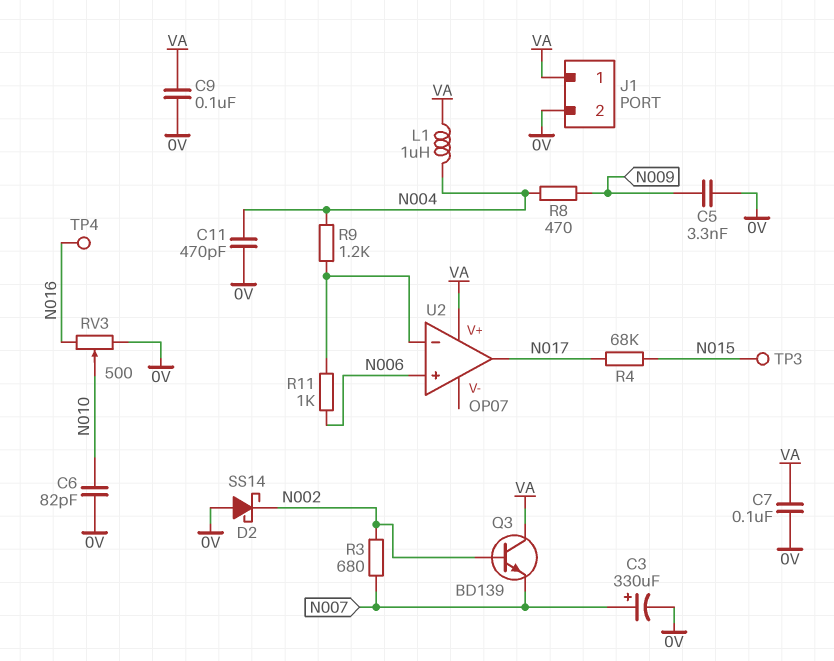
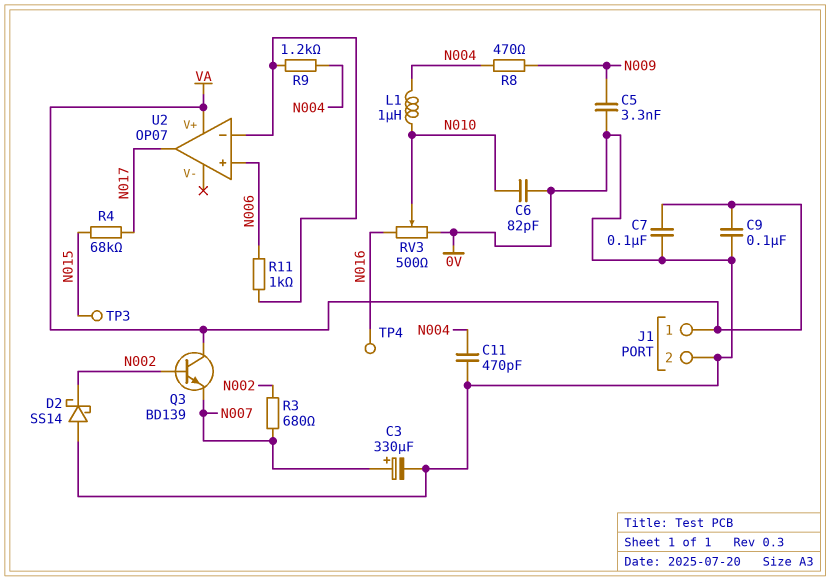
L1: 1uH (N004, VA) -> 1uH (N004, N010)

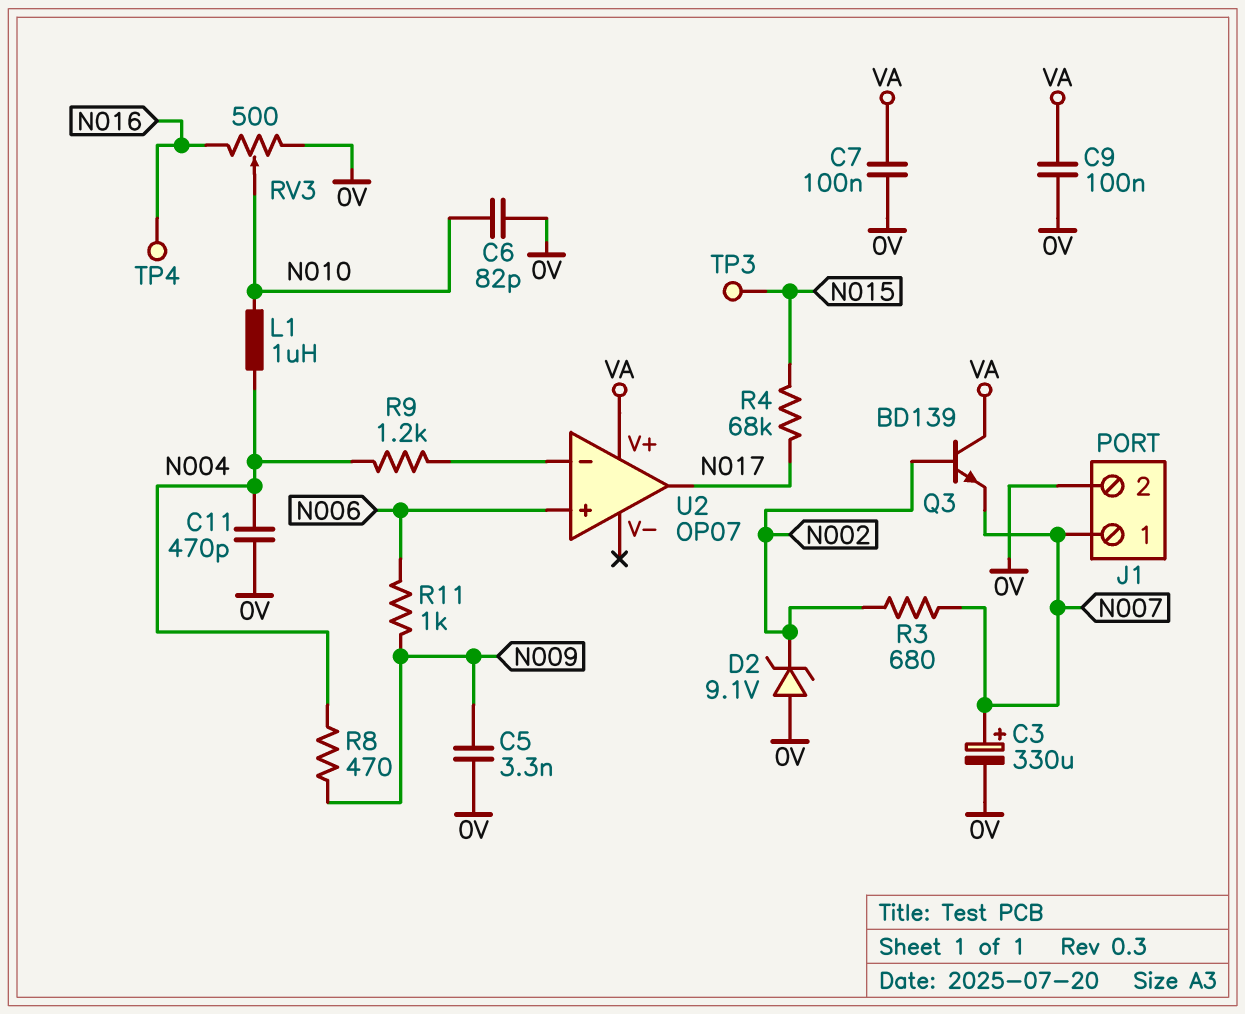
D2: schottky SS14 (A 0V, K N002) -> zener 9.1V (A 0V, K N002)
J1 pin 1: VA -> N007
R11: 1k (N006, U2/in-) -> 1k (N006, N009)

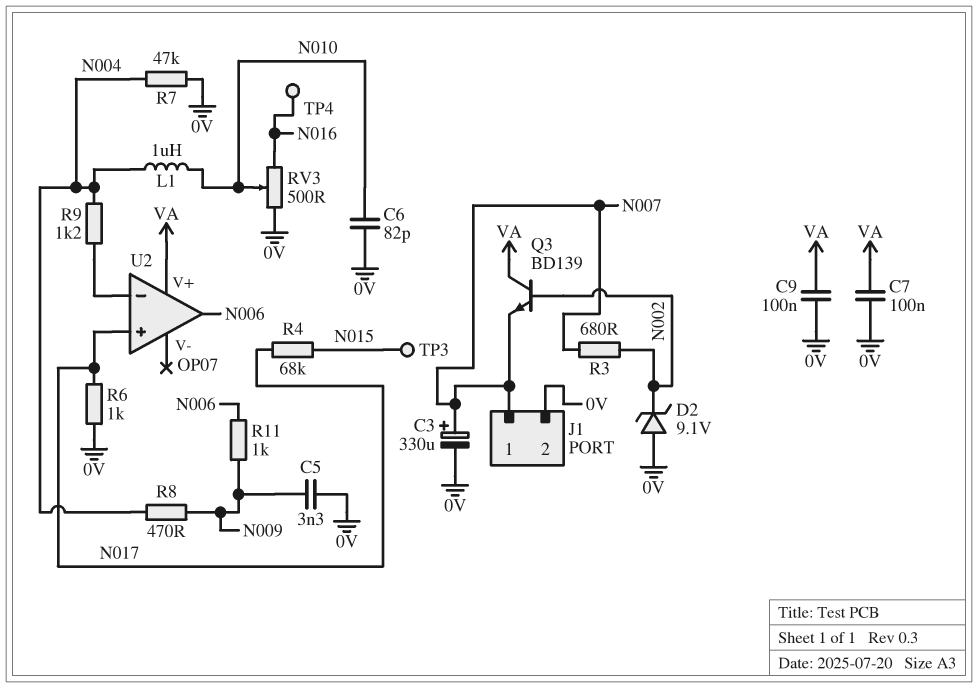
C11: 470pF (0V, N004) -> none
R6: none -> 1k (0V, N017)
R7: none -> 47k (0V, N004)
U2 pin in+: N006 -> N017
U2 pin out: N017 -> N006

